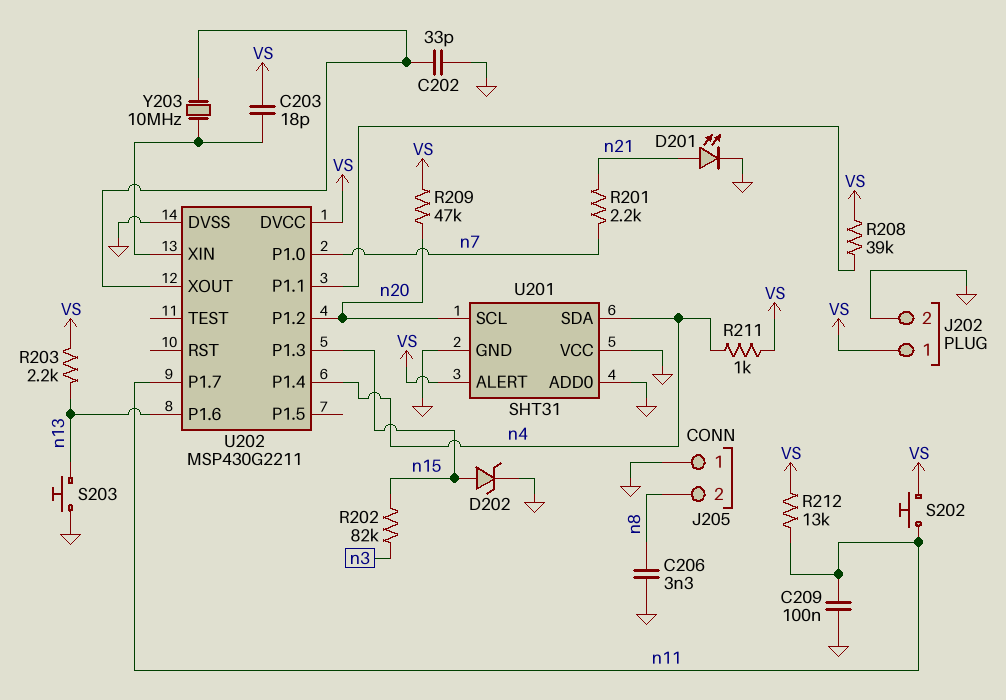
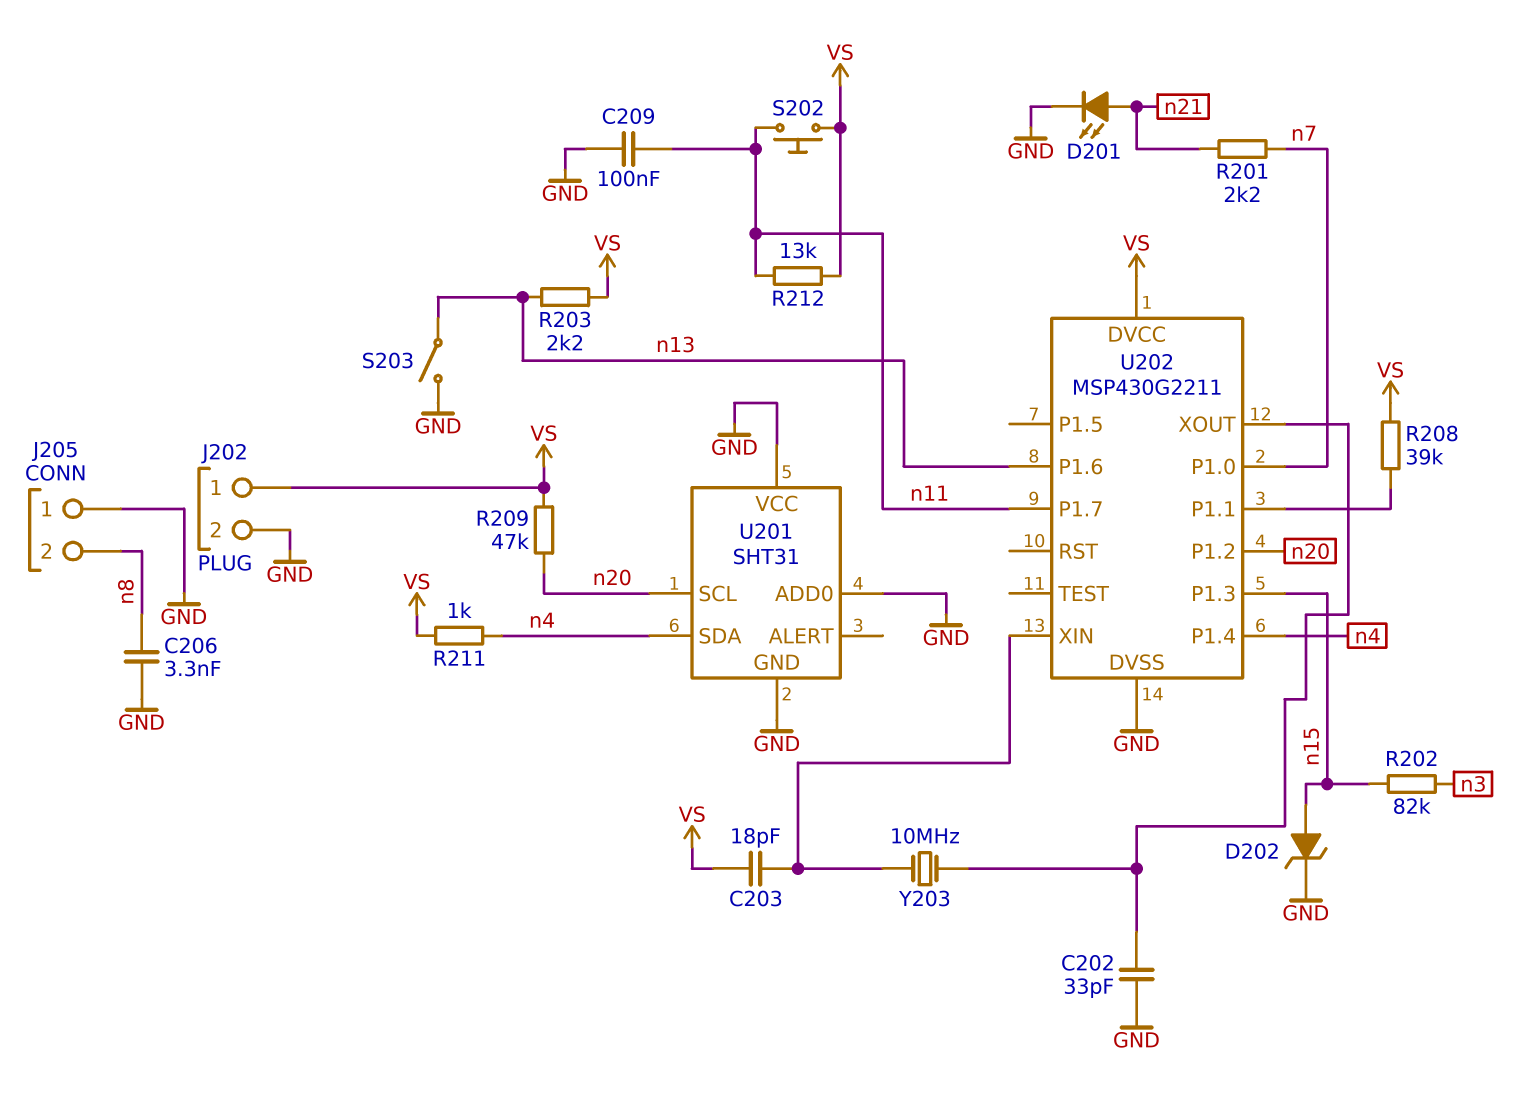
S203: button (GND, n13) -> switch (GND, n13)
U201 pin ALERT: VS -> none

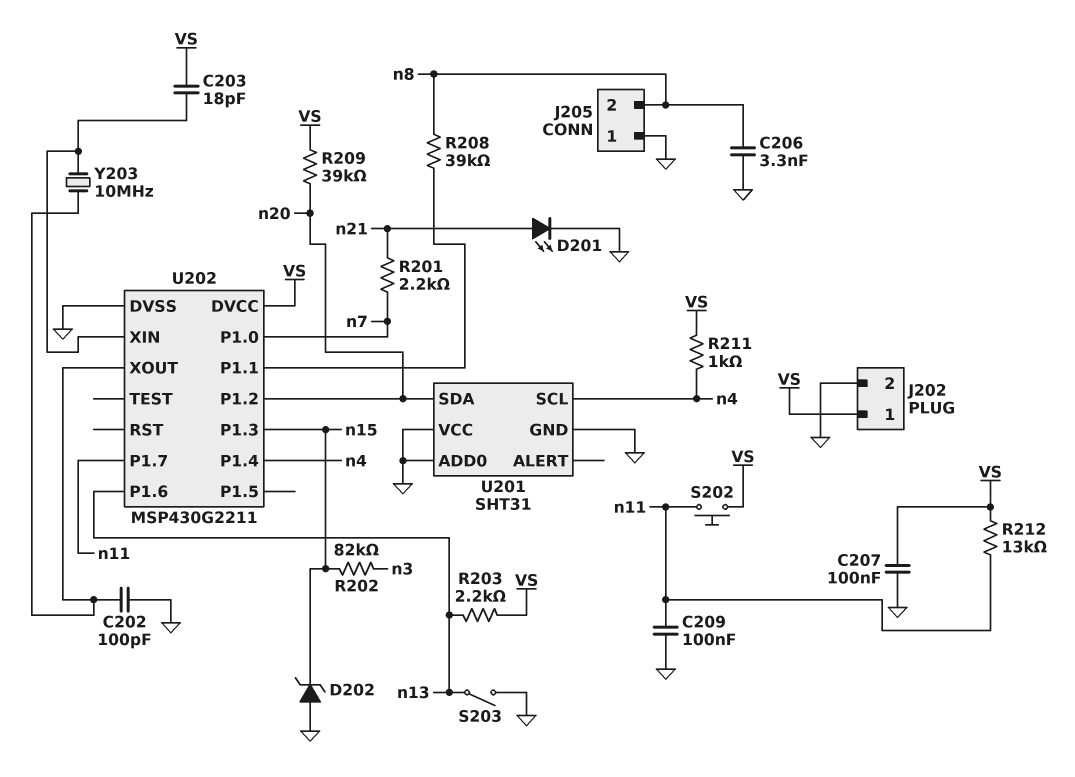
C202: 33pF (GND, U202/XOUT) -> 100pF (GND, U202/XOUT)
C207: none -> 100nF (GND, VS)
D202: zener (A n15, K GND) -> zener (A GND, K n15)
R208: 39k (U202/P1.1, VS) -> 39k (U202/P1.1, n8)
R209: 47k (VS, n20) -> 39k (VS, n20)
U201 pin SCL: n20 -> n4
U201 pin SDA: n4 -> n20

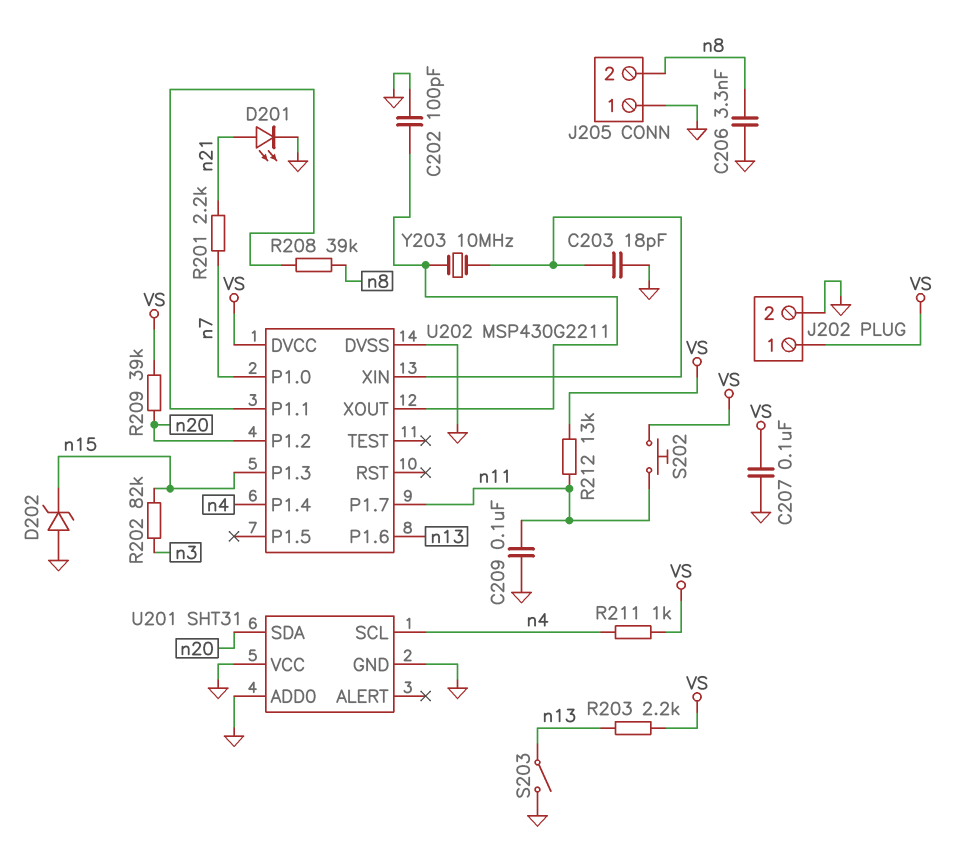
C203: 18pF (U202/XIN, VS) -> 18pF (GND, U202/XIN)

